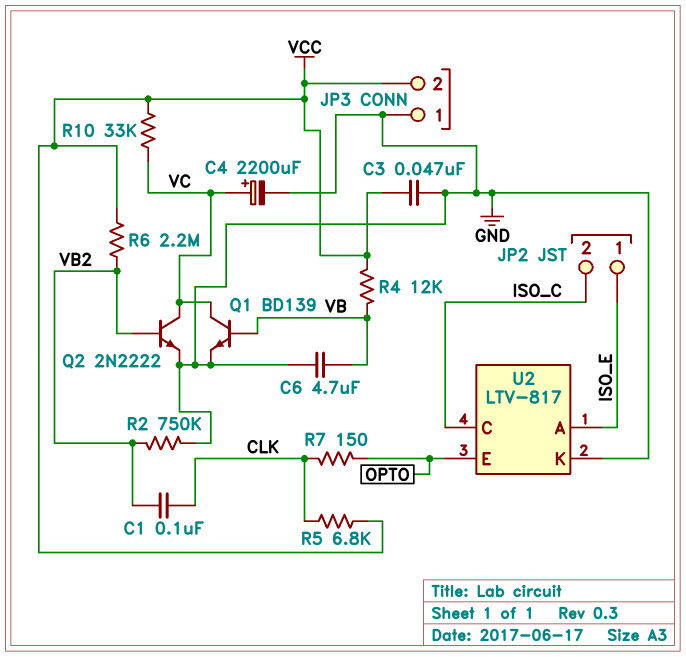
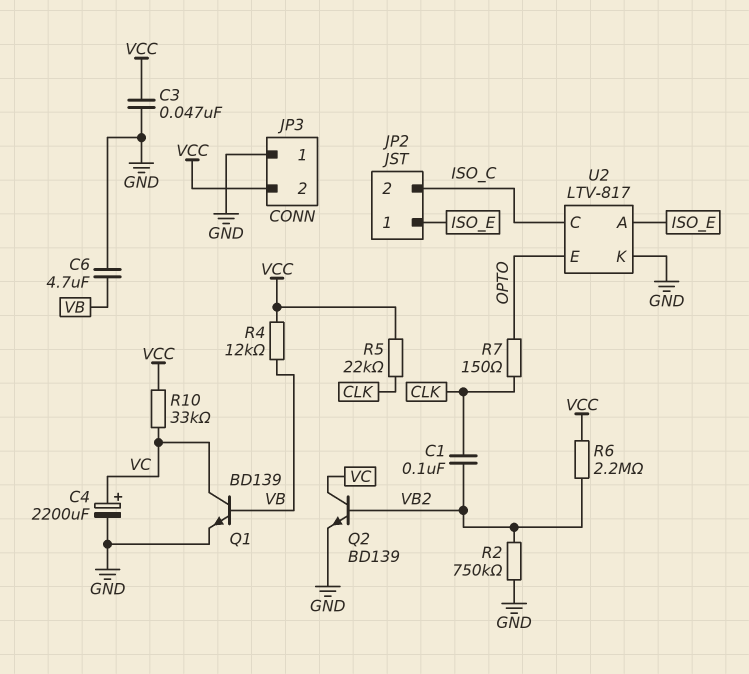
Q2: NPN 2N2222 (B VB2, C VC, E GND) -> NPN BD139 (B VB2, C VC, E GND)
R5: 6.8k (CLK, VCC) -> 22k (CLK, VCC)

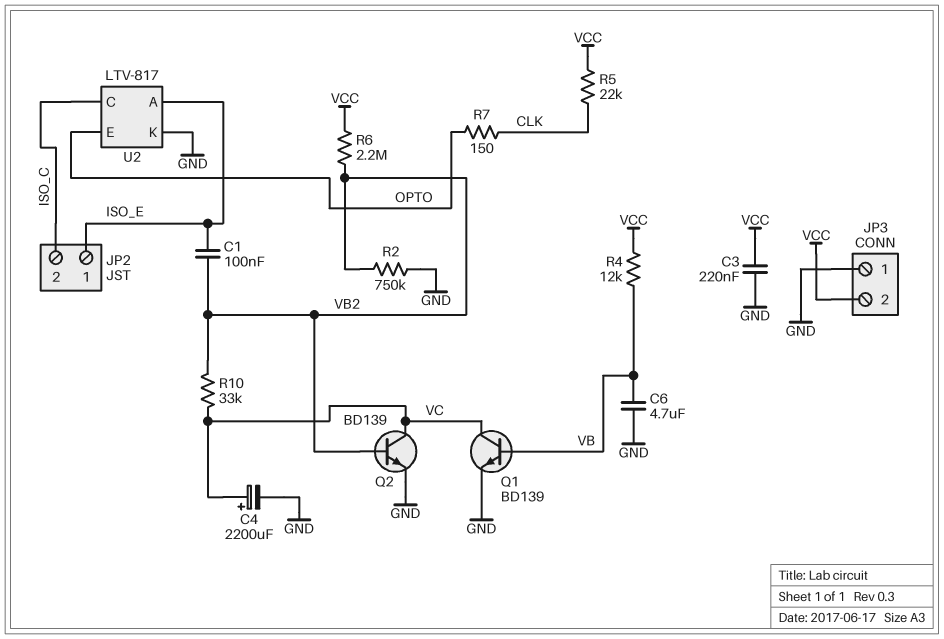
C1: 100nF (CLK, VB2) -> 100nF (ISO_E, VB2)
C3: 47nF (GND, VCC) -> 220nF (GND, VCC)
R10: 33k (VC, VCC) -> 33k (VB2, VC)

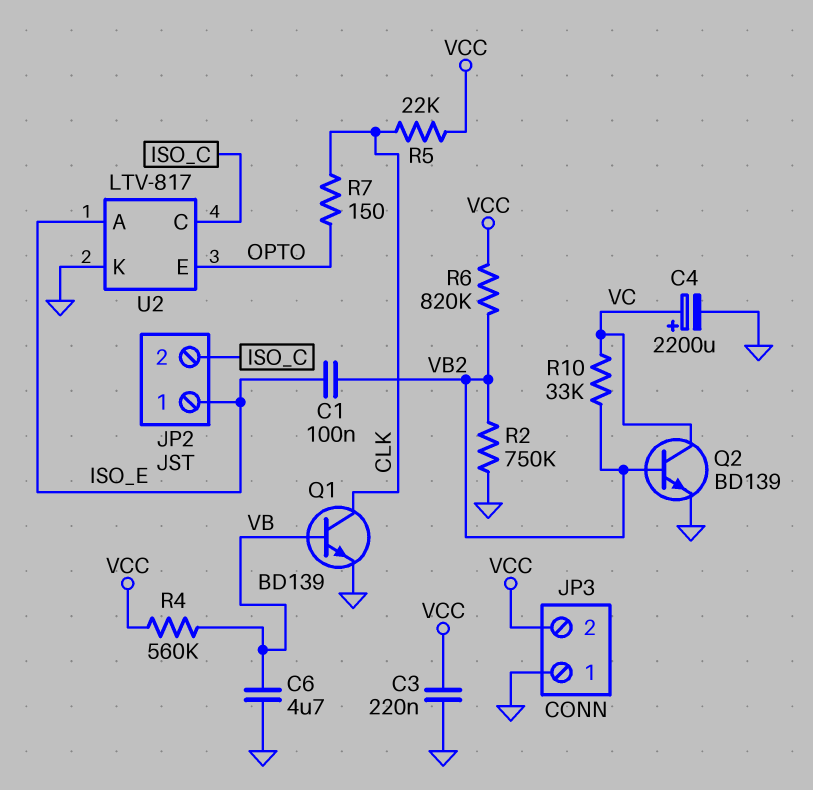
Q1: NPN BD139 (B VB, C VC, E GND) -> NPN BD139 (B VB, C CLK, E GND)
R4: 12k (VB, VCC) -> 560k (VB, VCC)
R6: 2.2M (VB2, VCC) -> 820k (VB2, VCC)

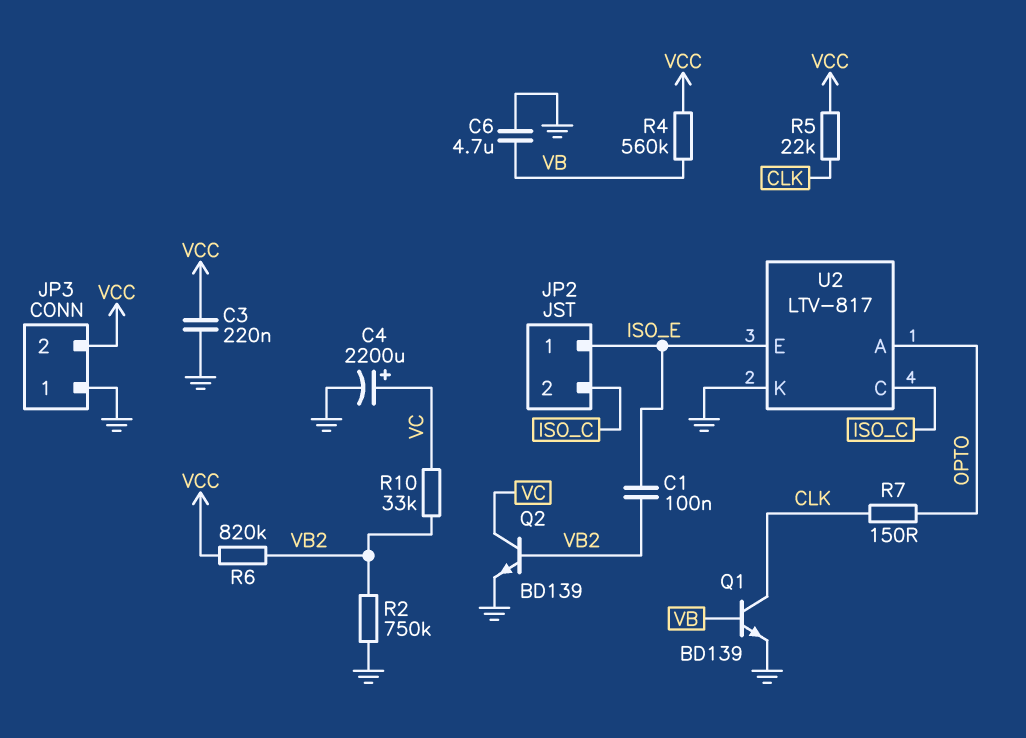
U2 pin A: ISO_E -> OPTO
U2 pin E: OPTO -> ISO_E

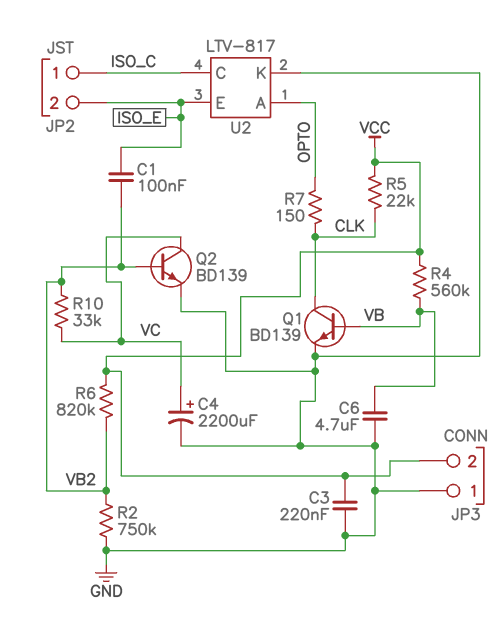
JP2 pin 1: ISO_E -> ISO_C
JP2 pin 2: ISO_C -> ISO_E

